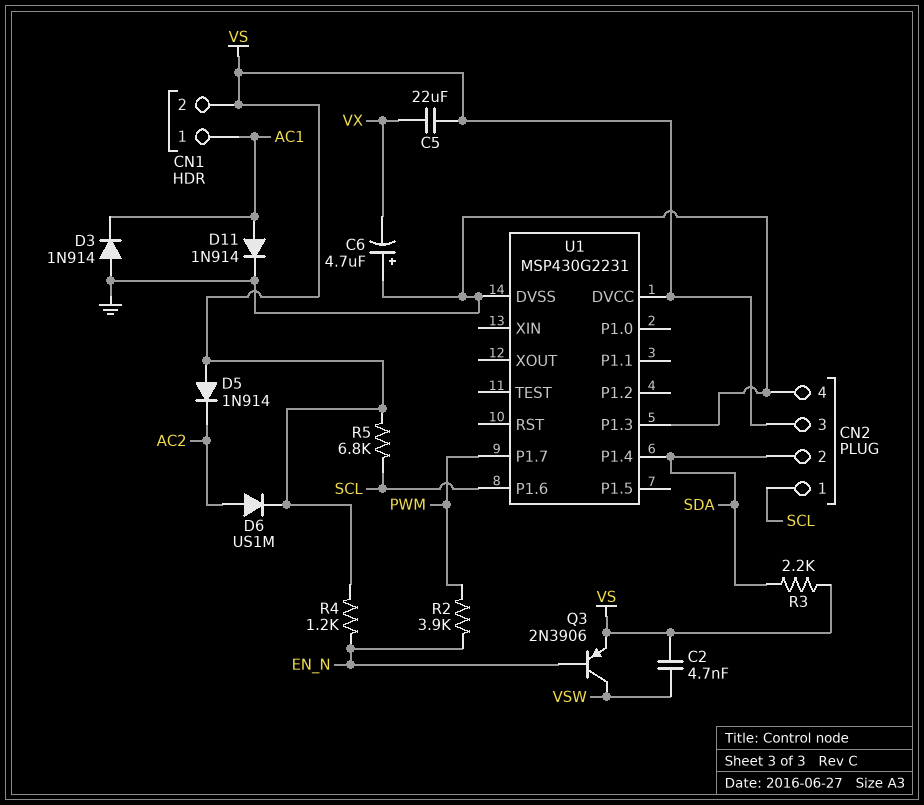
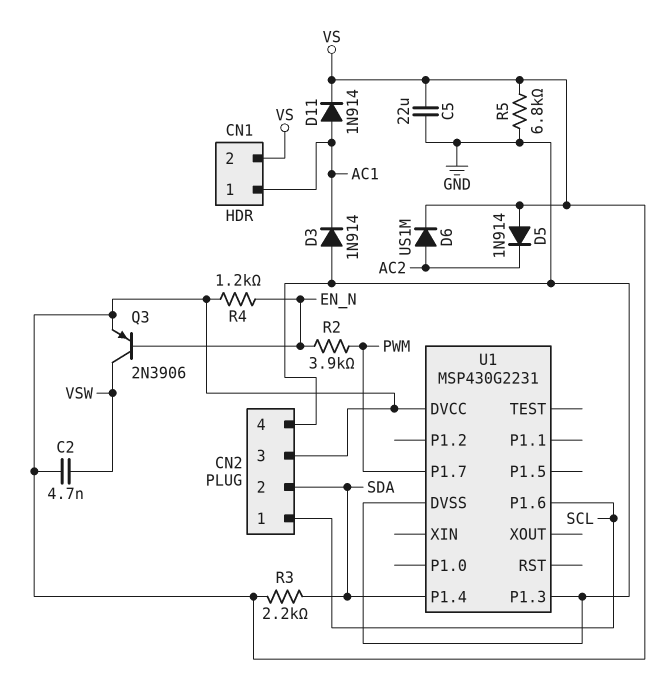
C5: 22uF (VS, VX) -> 22uF (GND, VS)
C6: 4.7uF (plus GND, minus VX) -> none
D11: diode 1N914 (A AC1, K GND) -> diode 1N914 (A AC1, K VS)
R5: 6.8k (SCL, VS) -> 6.8k (GND, VS)

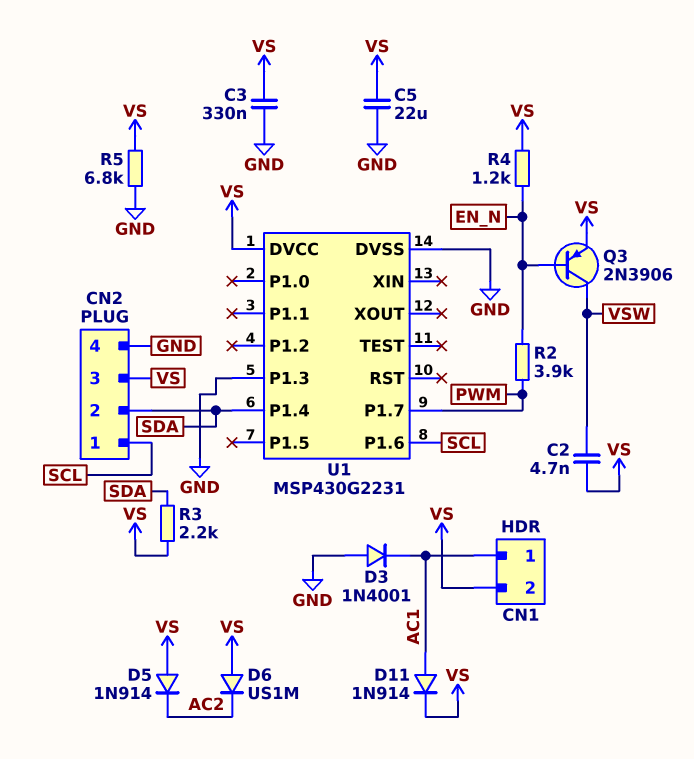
C3: none -> 330nF (GND, VS)
D3: diode 1N914 (A GND, K AC1) -> diode 1N4001 (A GND, K AC1)
D6: diode US1M (A AC2, K VS) -> diode US1M (A VS, K AC2)

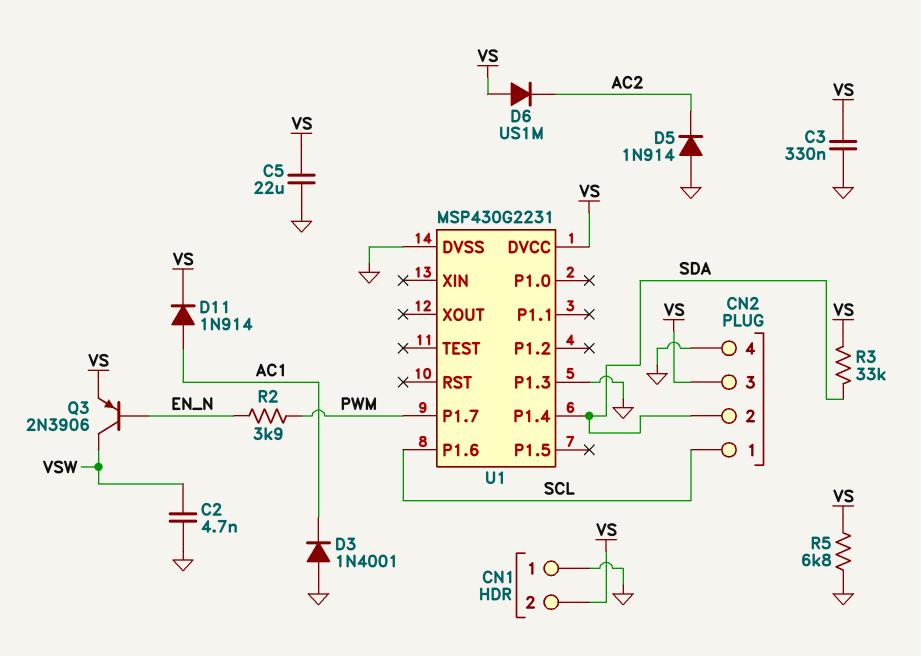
C2: 4.7nF (VS, VSW) -> 4.7nF (GND, VSW)
CN1 pin 1: AC1 -> GND
D5: diode 1N914 (A VS, K AC2) -> diode 1N914 (A GND, K AC2)
R3: 2.2k (SDA, VS) -> 33k (SDA, VS)
R4: 1.2k (EN_N, VS) -> none

